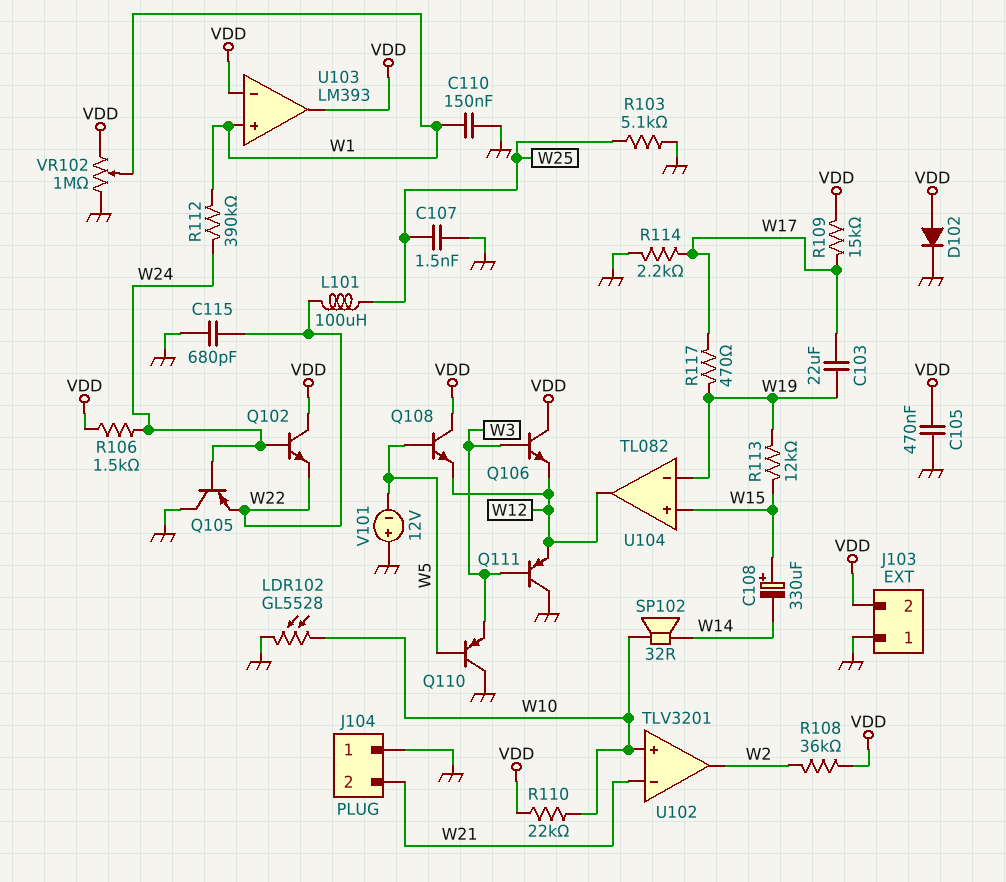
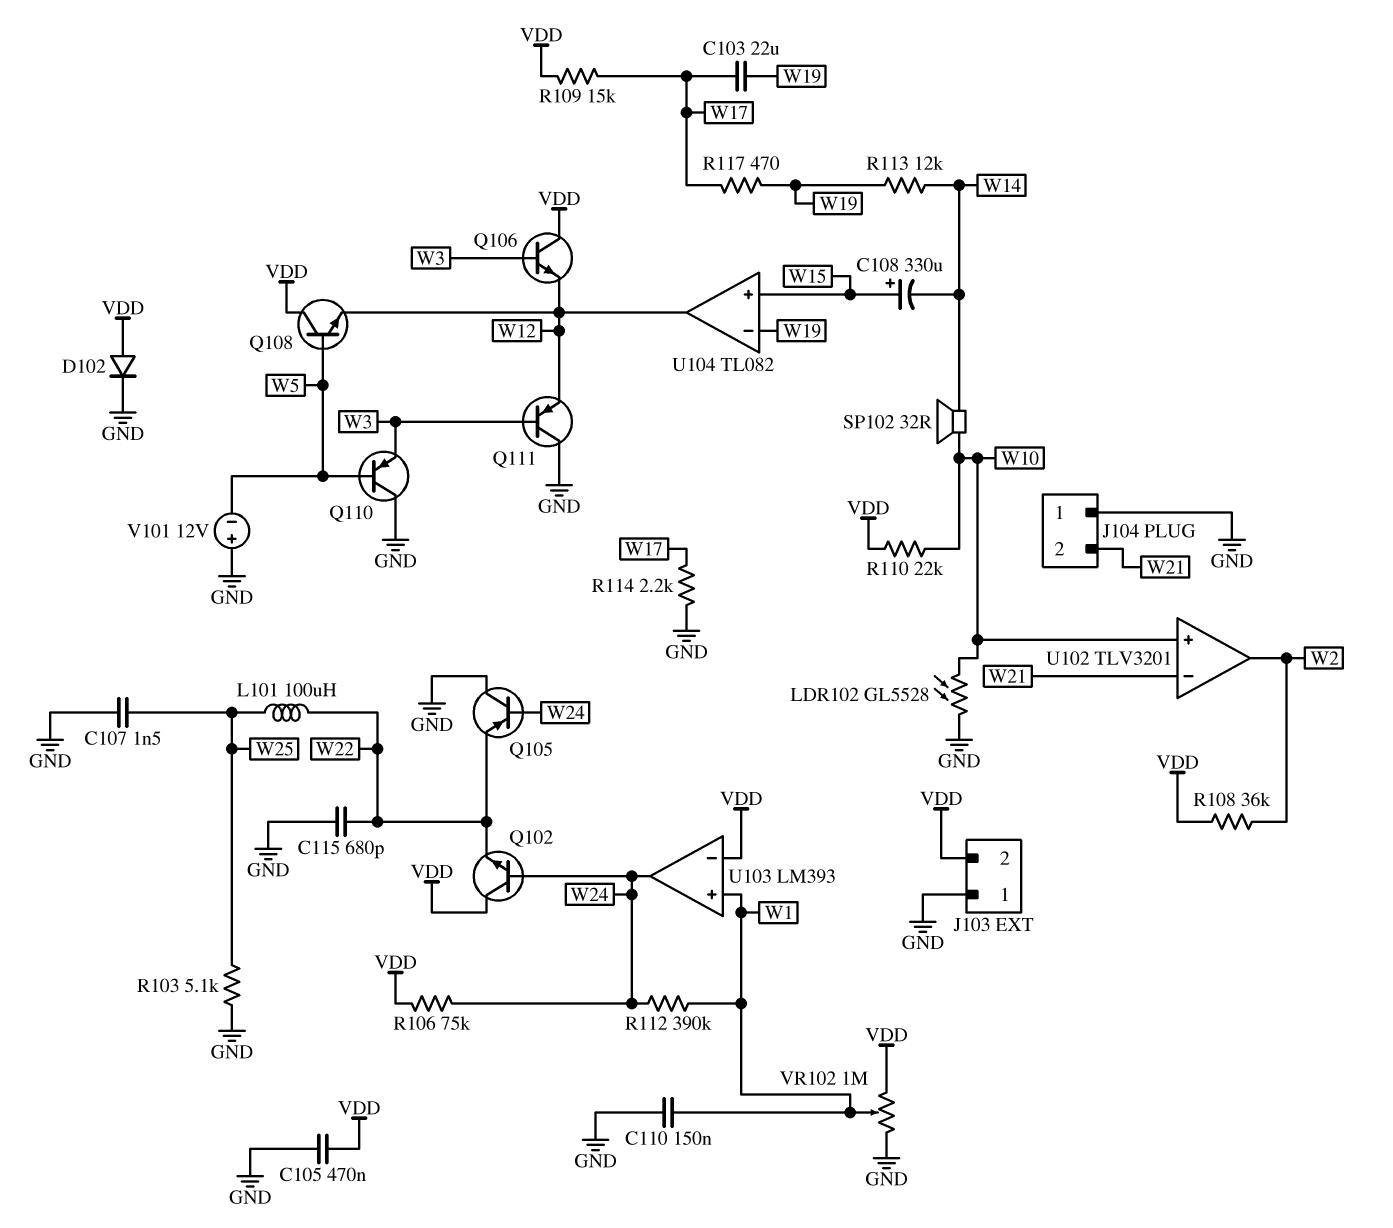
R106: 1.5k (VDD, W24) -> 75k (VDD, W24)
R113: 12k (W15, W19) -> 12k (W14, W19)
U103 pin out: VDD -> W24

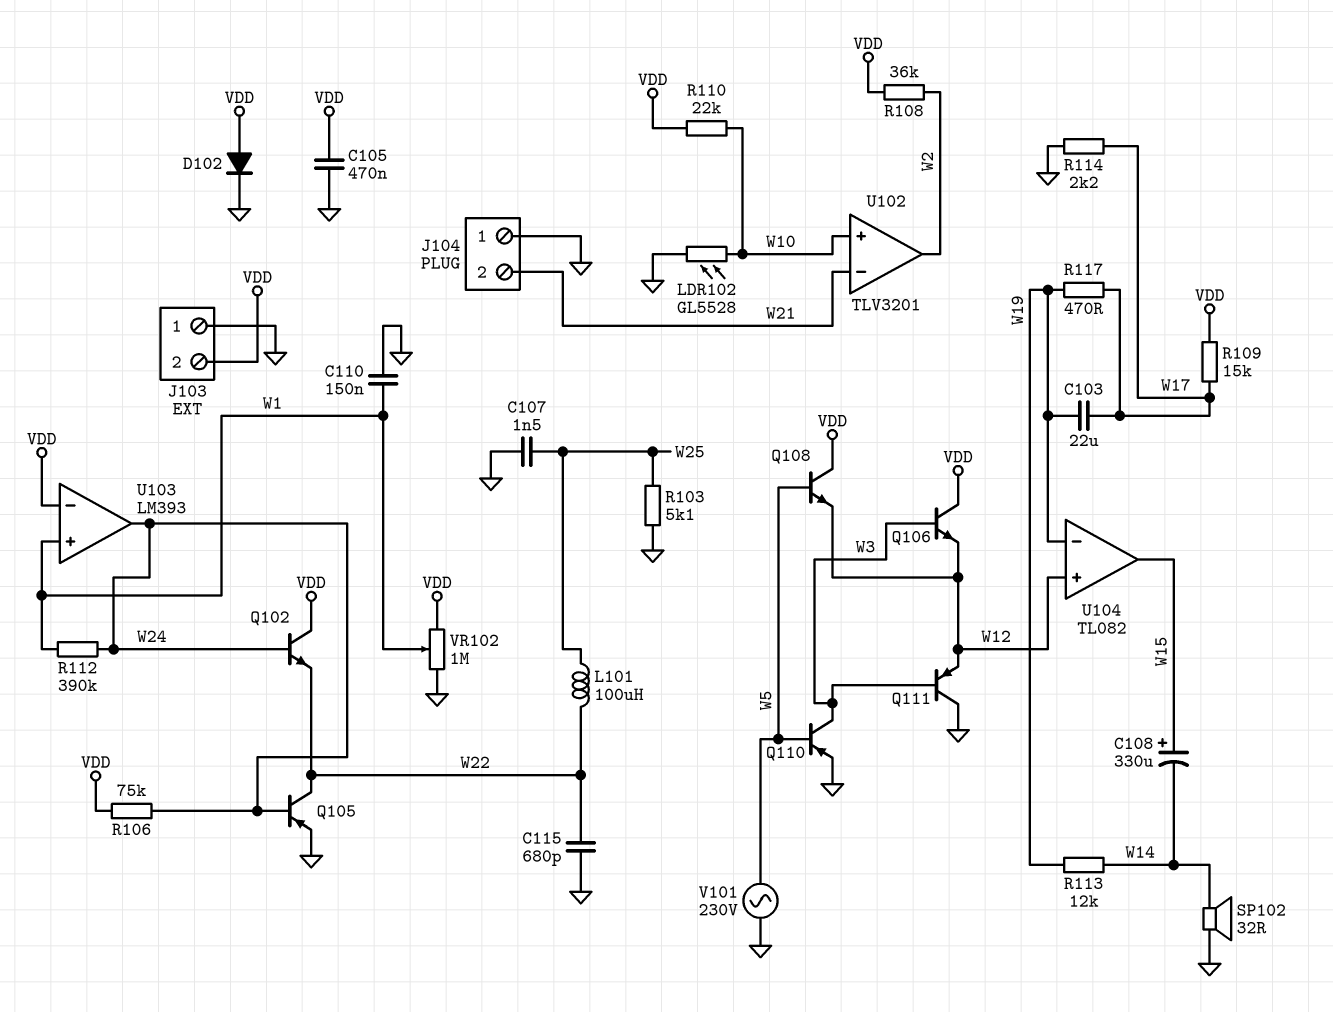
Q105: PNP (B W24, C GND, E W22) -> PNP (B W24, C W22, E GND)
Q110: PNP (B W5, C GND, E W3) -> PNP (B W5, C W3, E GND)
SP102: speaker 32R (W10, W14) -> speaker 32R (GND, W14)
U104 pin in+: W15 -> W12
U104 pin out: W12 -> W15
V101: 12V (plus GND, minus W5) -> AC 230V (GND, W5)

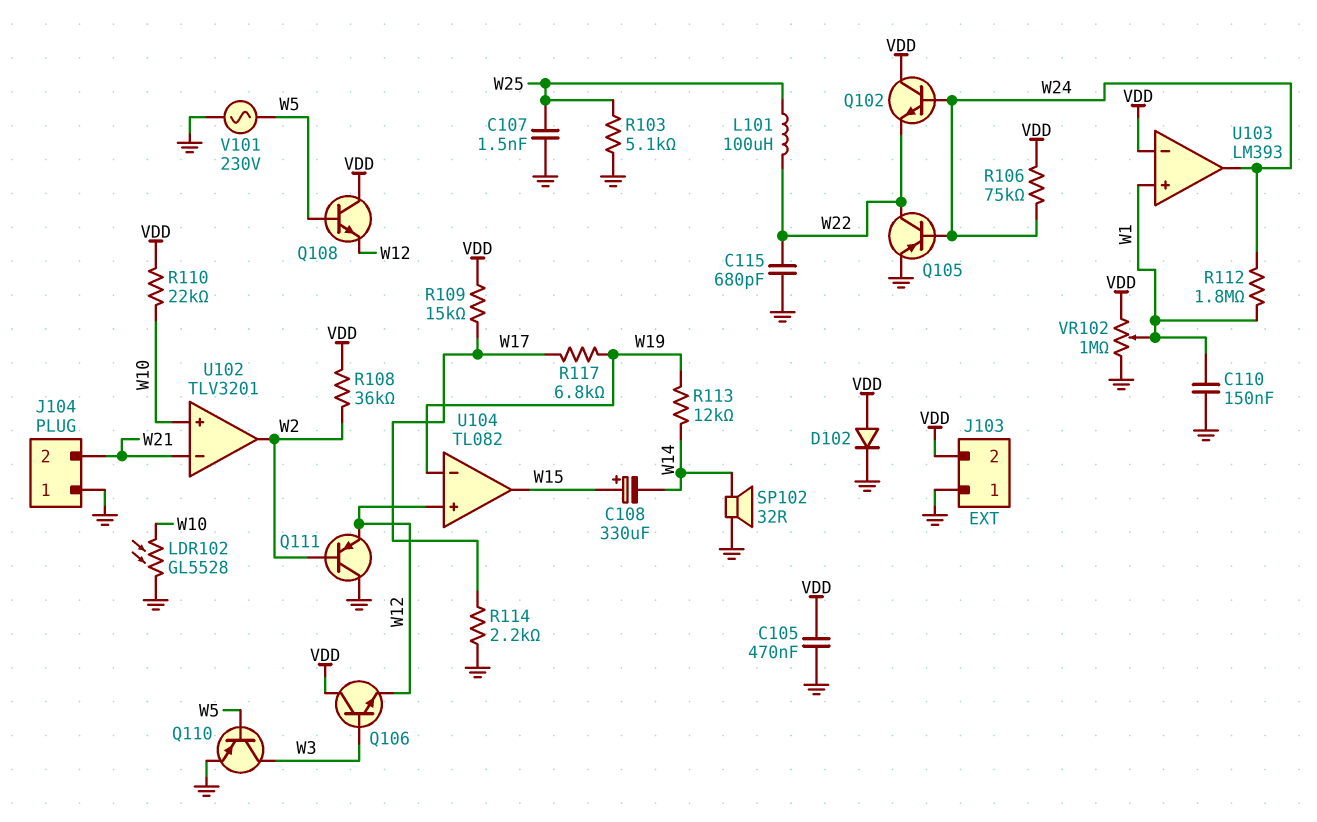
C103: 22uF (W17, W19) -> none
Q111: PNP (B W3, C GND, E W12) -> PNP (B W2, C GND, E W12)
R112: 390k (W1, W24) -> 1.8M (W1, W24)
R117: 470 (W17, W19) -> 6.8k (W17, W19)

